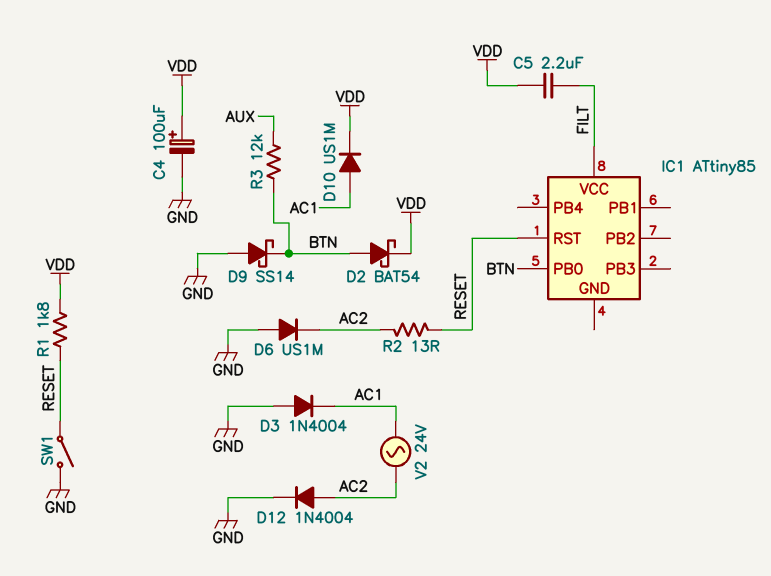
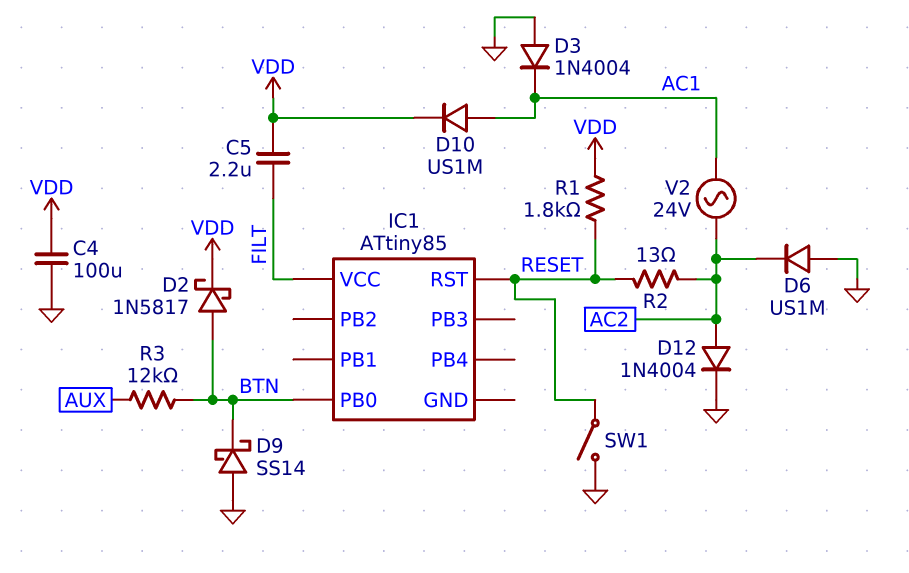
C4: 100uF (plus VDD, minus GND) -> 100uF (GND, VDD)
D2: schottky BAT54 (A BTN, K VDD) -> schottky 1N5817 (A BTN, K VDD)

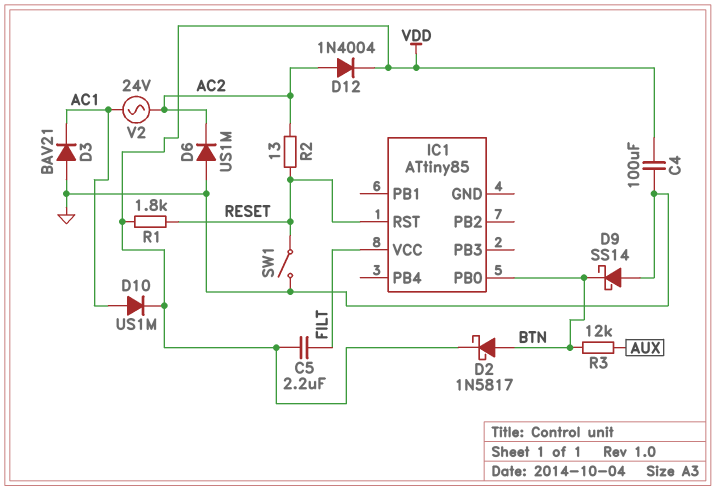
D3: diode 1N4004 (A GND, K AC1) -> diode BAV21 (A GND, K AC1)
D12: diode 1N4004 (A AC2, K GND) -> diode 1N4004 (A AC2, K VDD)

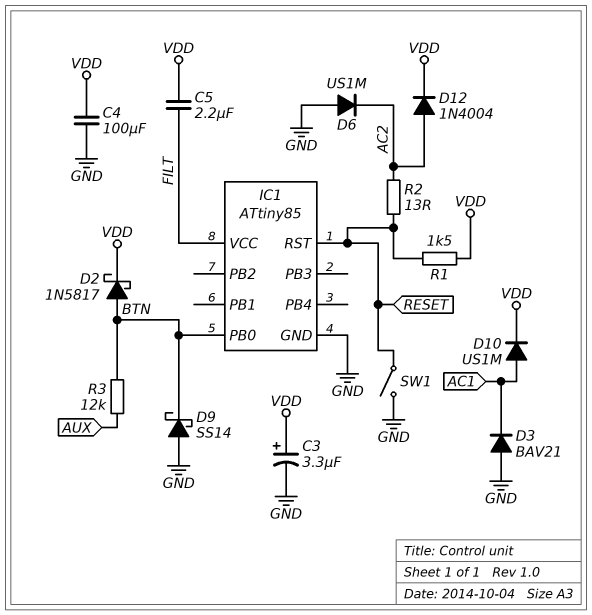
C3: none -> 3.3uF (plus VDD, minus GND)
IC1 pin GND: none -> GND
R1: 1.8k (RESET, VDD) -> 1.5k (RESET, VDD)
V2: AC 24V (AC1, AC2) -> none

